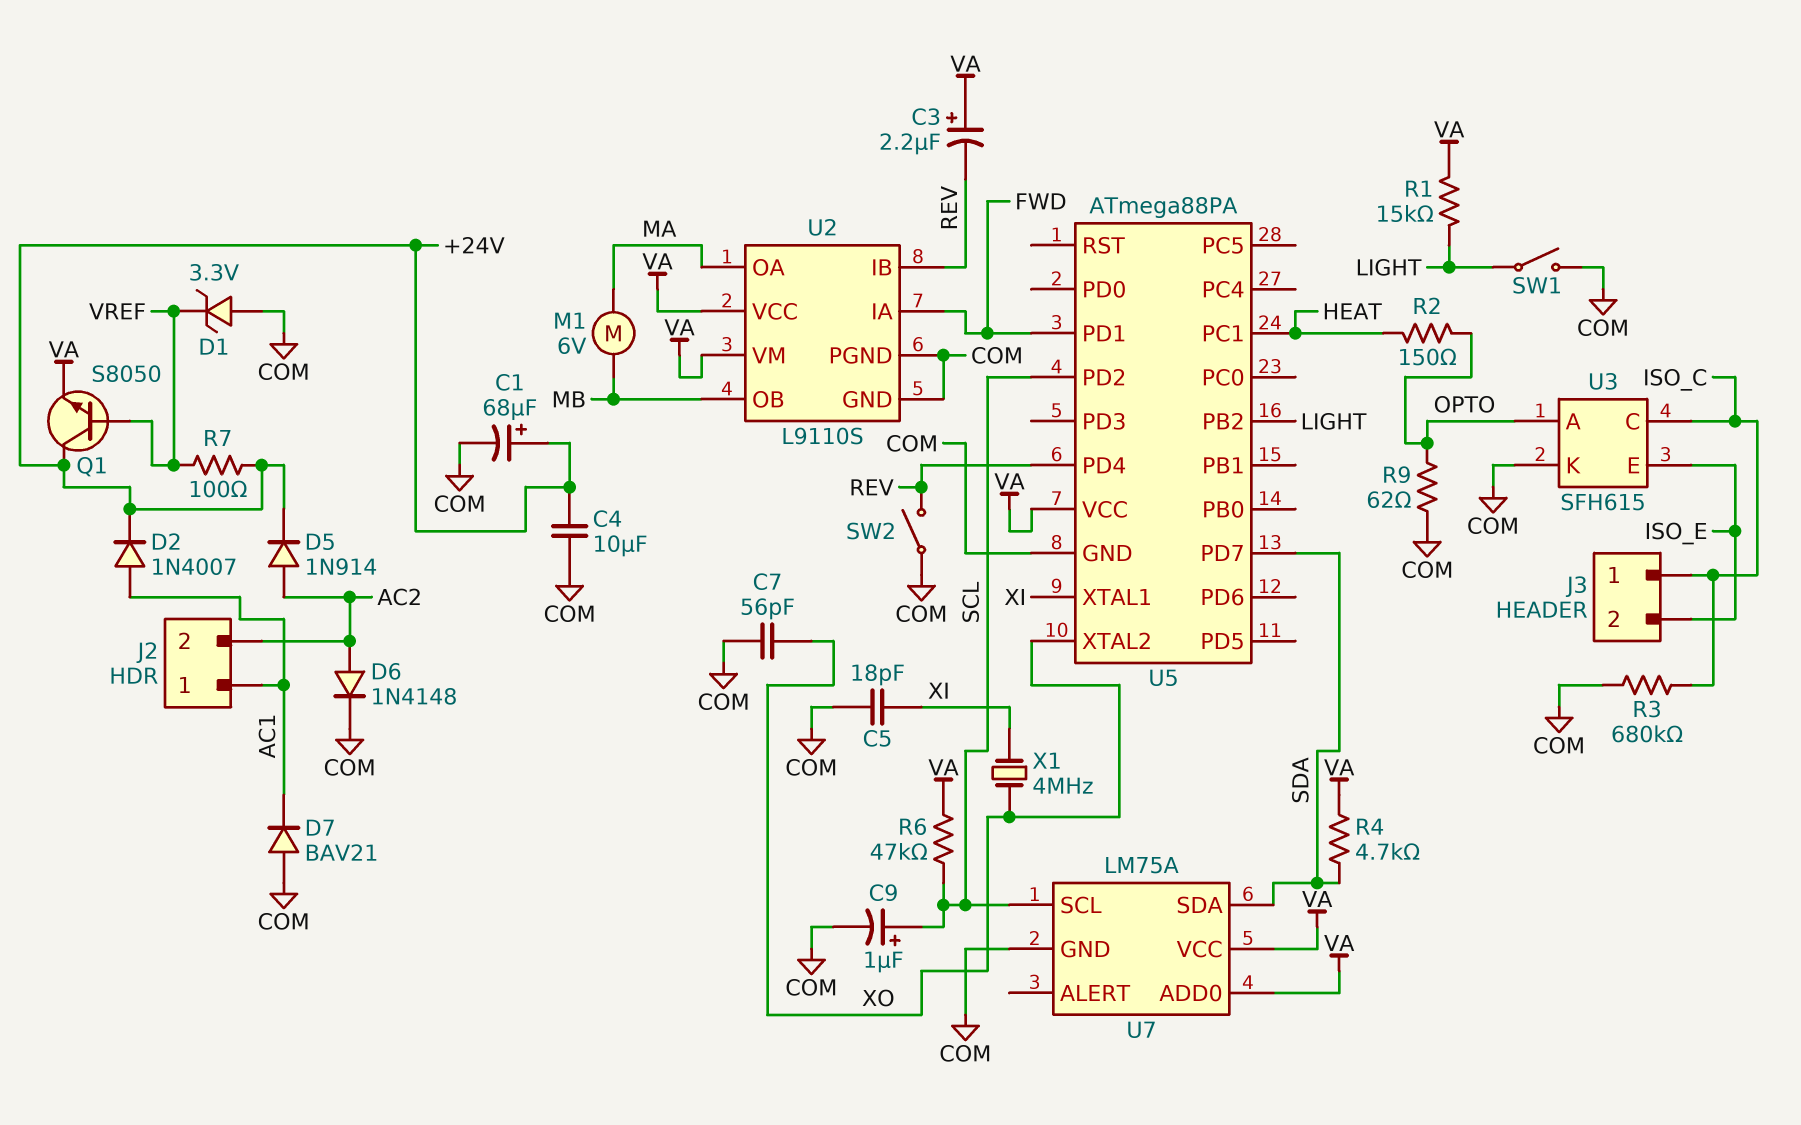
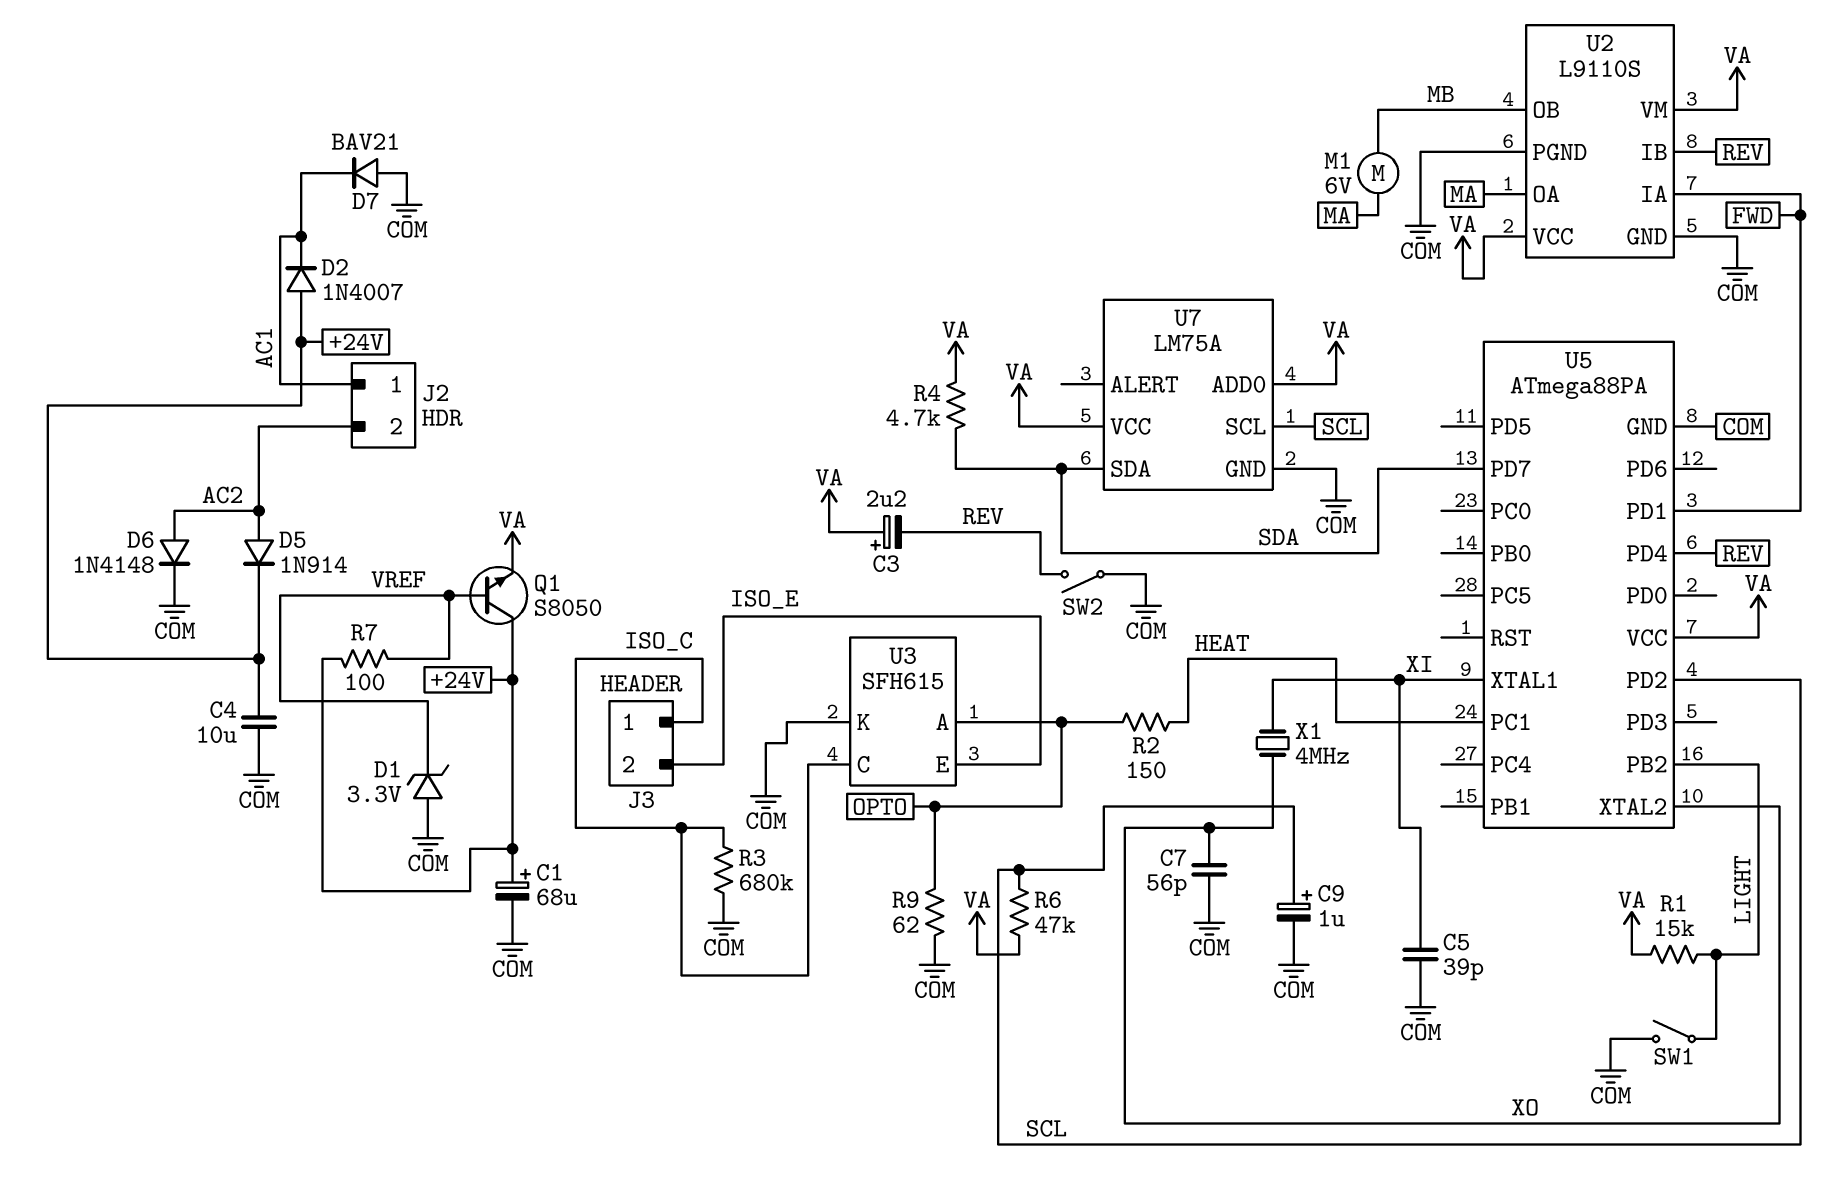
C5: 18pF (COM, XI) -> 39pF (COM, XI)
D2: diode 1N4007 (A AC1, K +24V) -> diode 1N4007 (A +24V, K AC1)

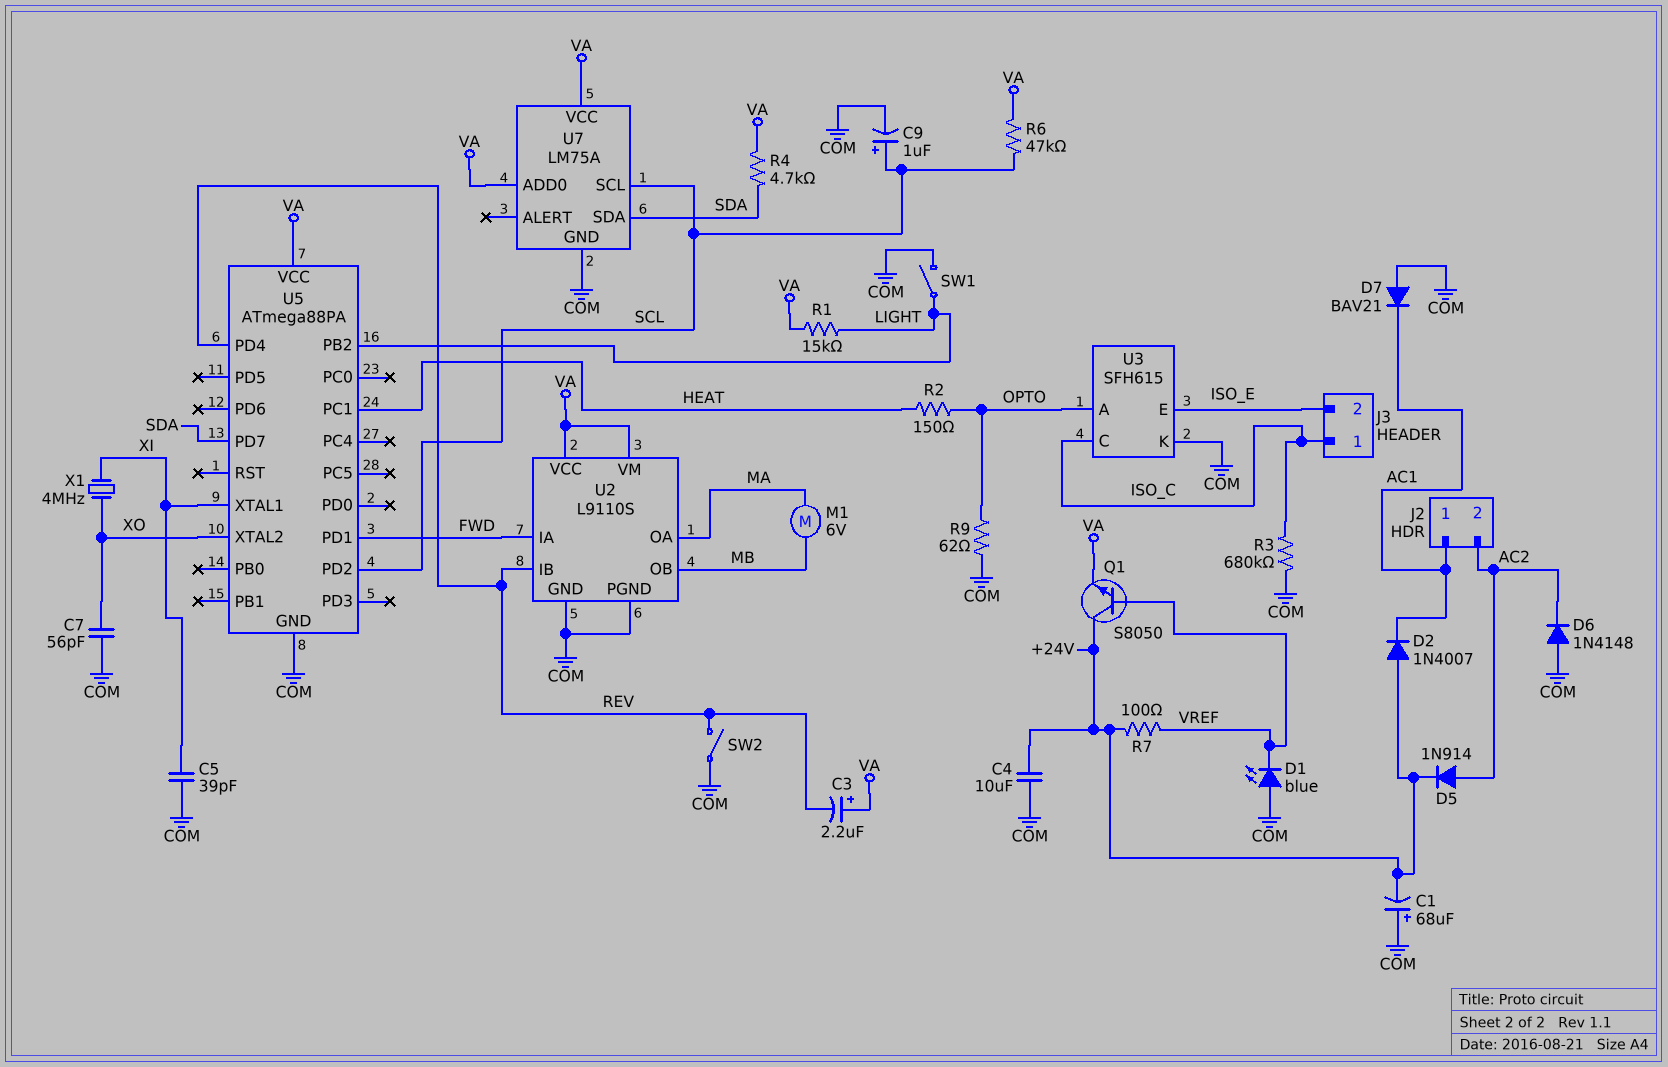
C1: 68uF (plus +24V, minus COM) -> 68uF (plus COM, minus +24V)
D1: zener 3.3V (A COM, K VREF) -> LED blue (A COM, K VREF)
D6: diode 1N4148 (A AC2, K COM) -> diode 1N4148 (A COM, K AC2)

